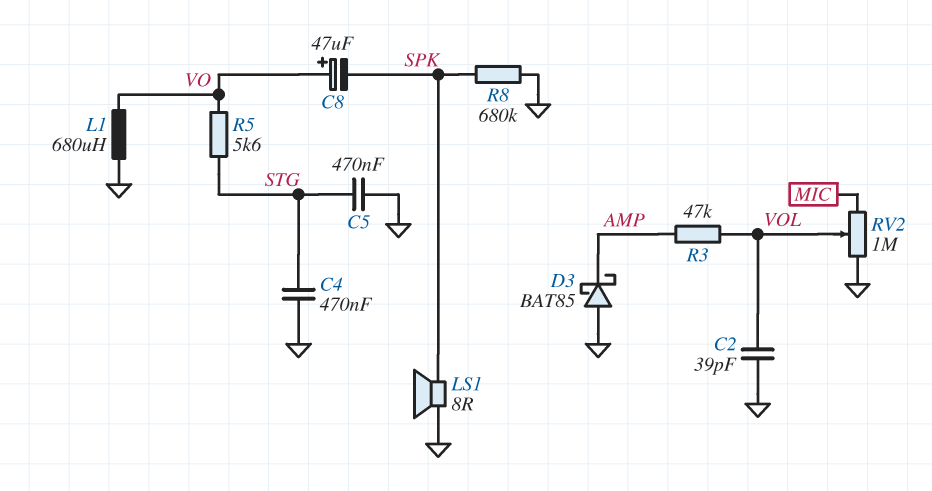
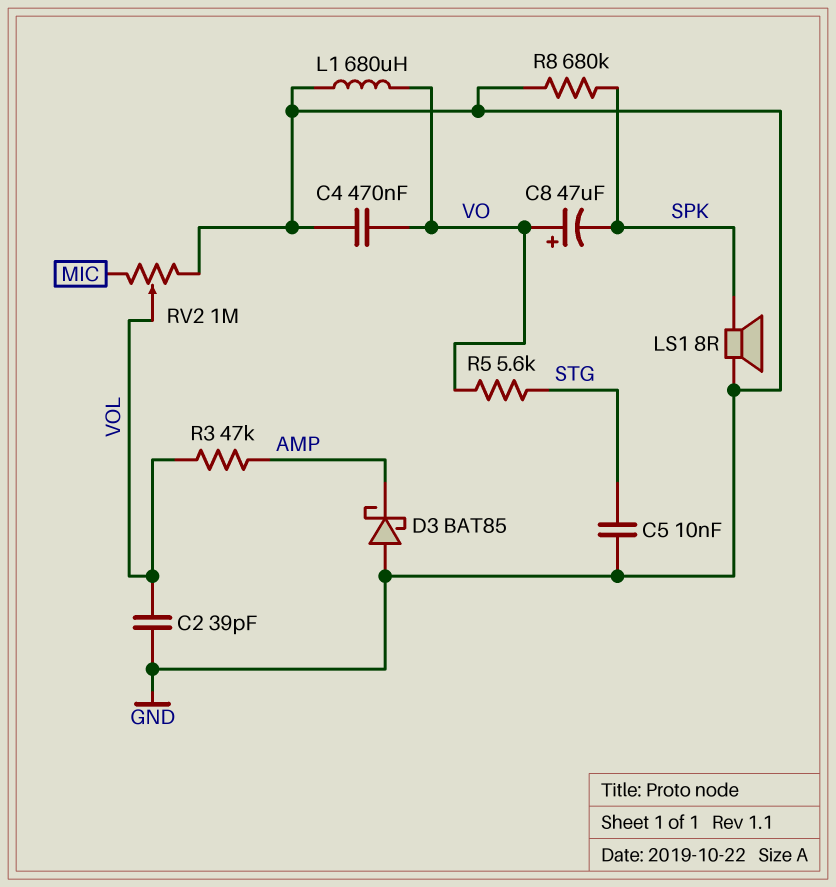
C4: 470nF (GND, STG) -> 470nF (GND, VO)
C5: 470nF (GND, STG) -> 10nF (GND, STG)

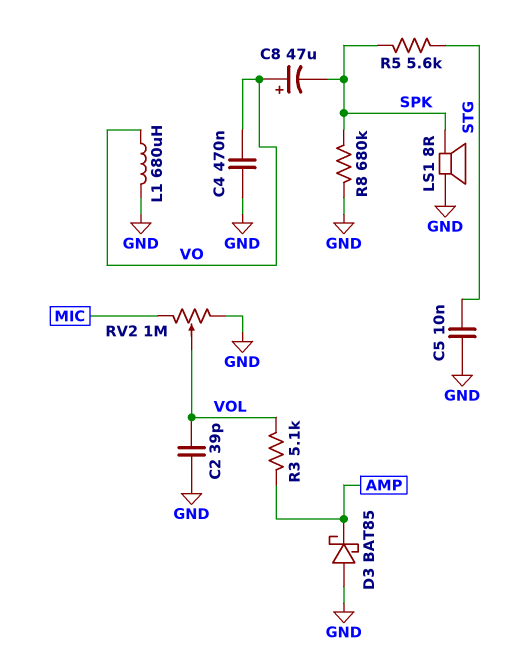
R3: 47k (AMP, VOL) -> 5.1k (AMP, VOL)
R5: 5.6k (STG, VO) -> 5.6k (SPK, STG)

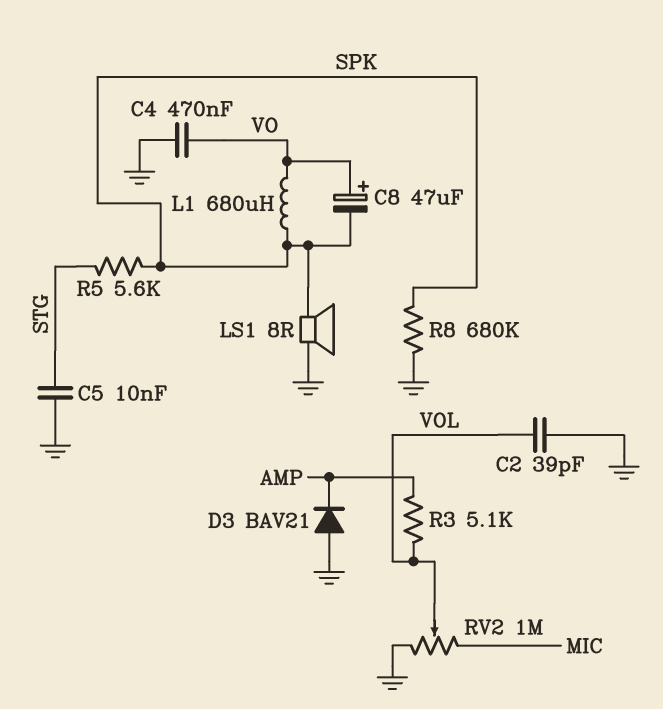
D3: schottky BAT85 (A GND, K AMP) -> diode BAV21 (A GND, K AMP)
L1: 680uH (GND, VO) -> 680uH (SPK, VO)

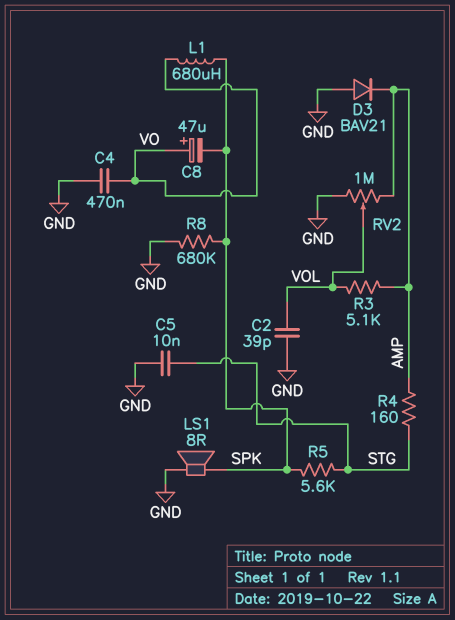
R4: none -> 160 (AMP, STG)
RV2: 1M (GND, MIC, wiper VOL) -> 1M (AMP, GND, wiper VOL)

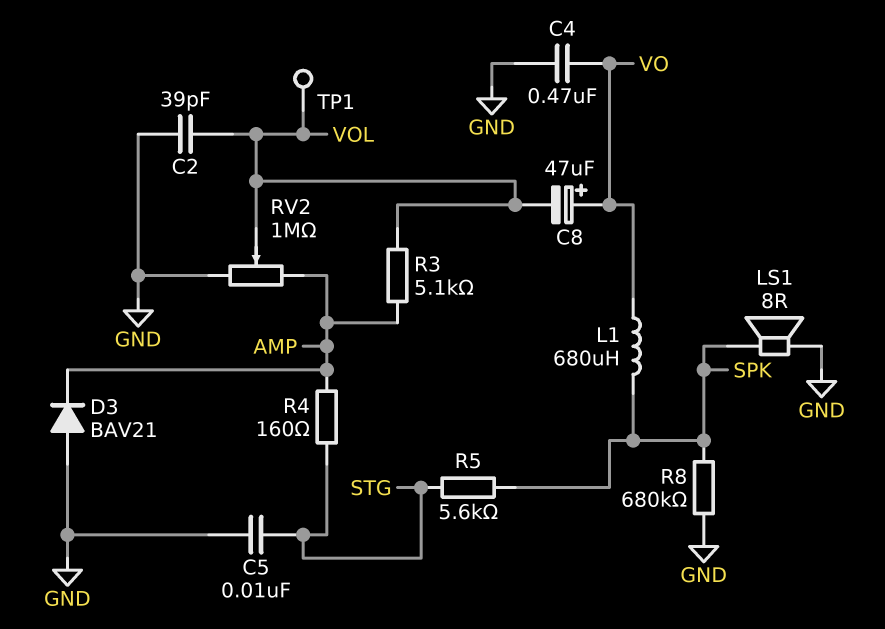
C8: 47uF (plus VO, minus SPK) -> 47uF (plus VO, minus VOL)
TP1: none -> test point (VOL)

